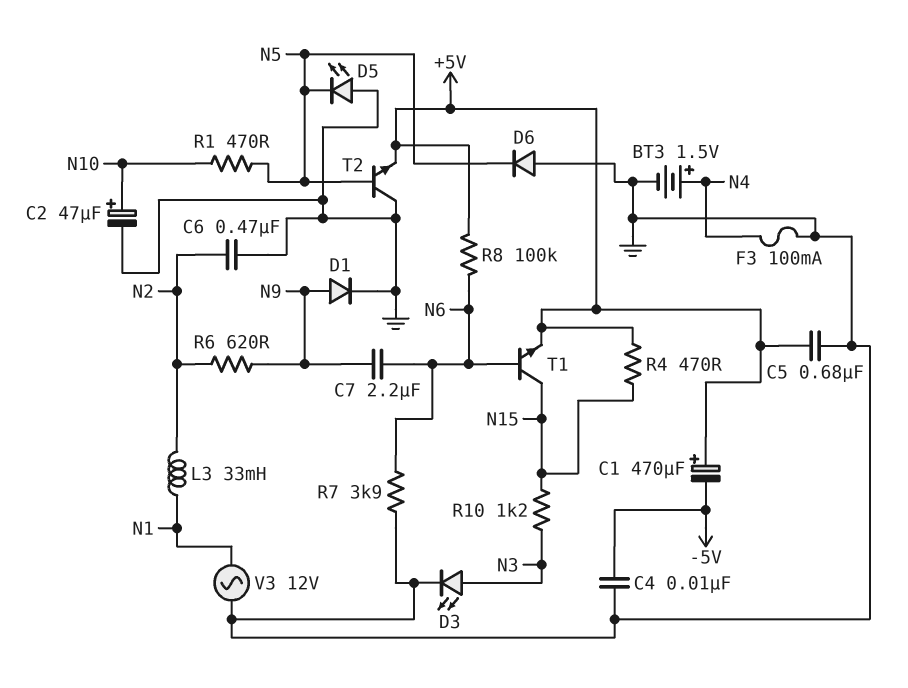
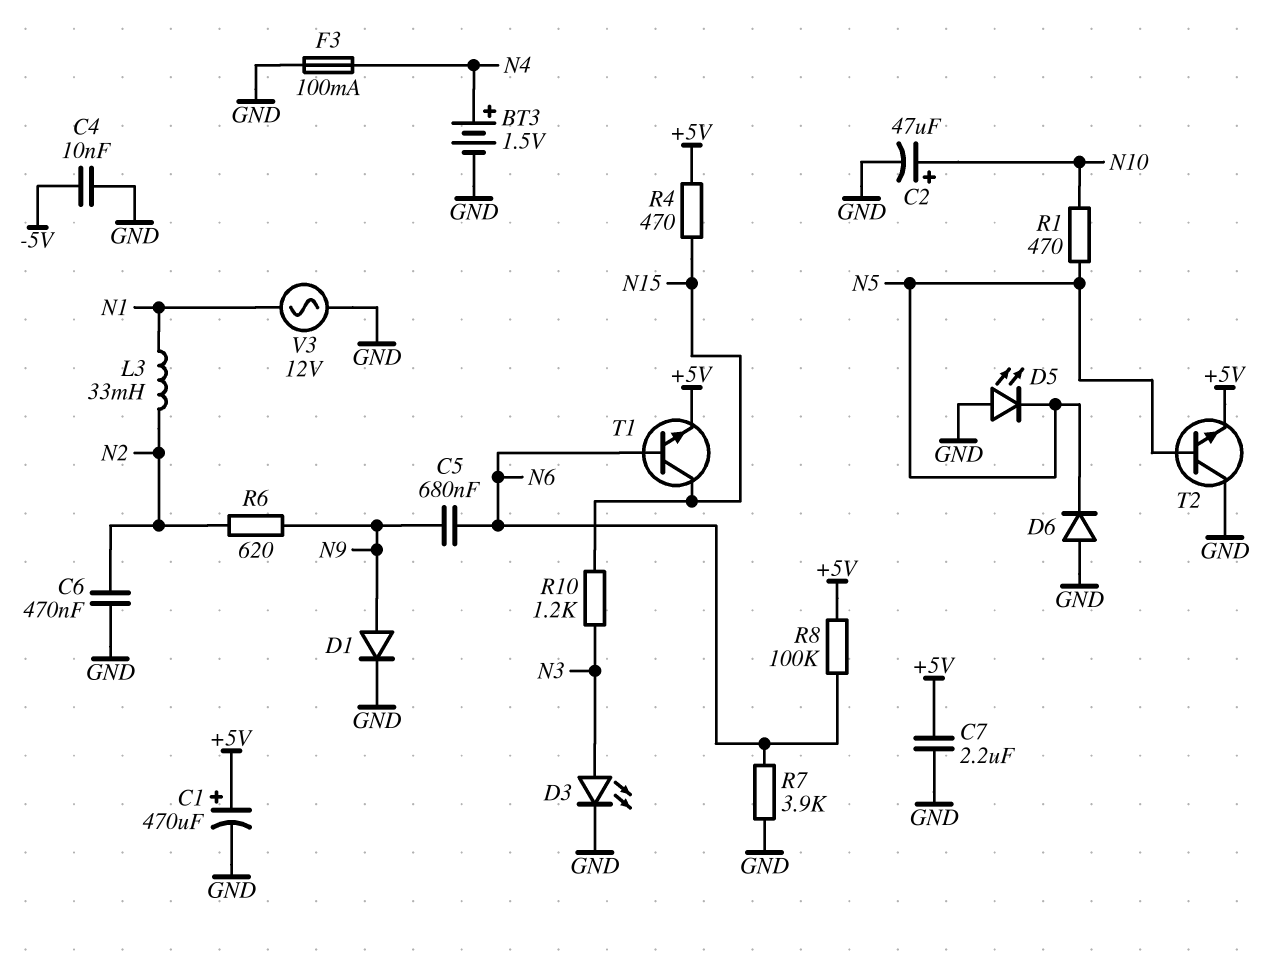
C1: 470uF (plus +5V, minus -5V) -> 470uF (plus +5V, minus GND)
C5: 680nF (+5V, GND) -> 680nF (N6, N9)
C7: 2.2uF (N6, N9) -> 2.2uF (+5V, GND)

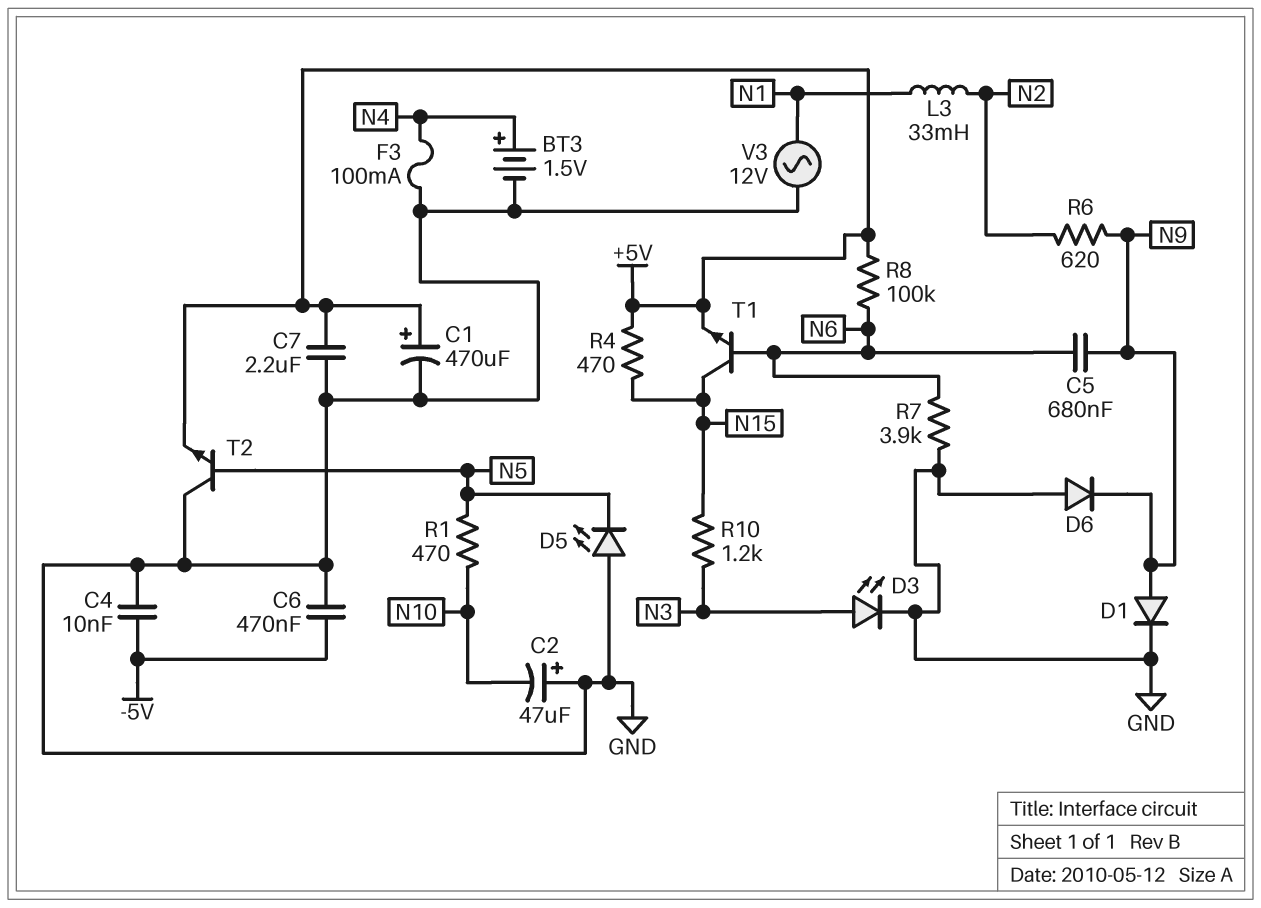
C2: 47uF (plus N10, minus GND) -> 47uF (plus GND, minus N10)
C6: 470nF (GND, N2) -> 470nF (-5V, GND)
D6: diode (A GND, K N5) -> diode (A GND, K N9)

